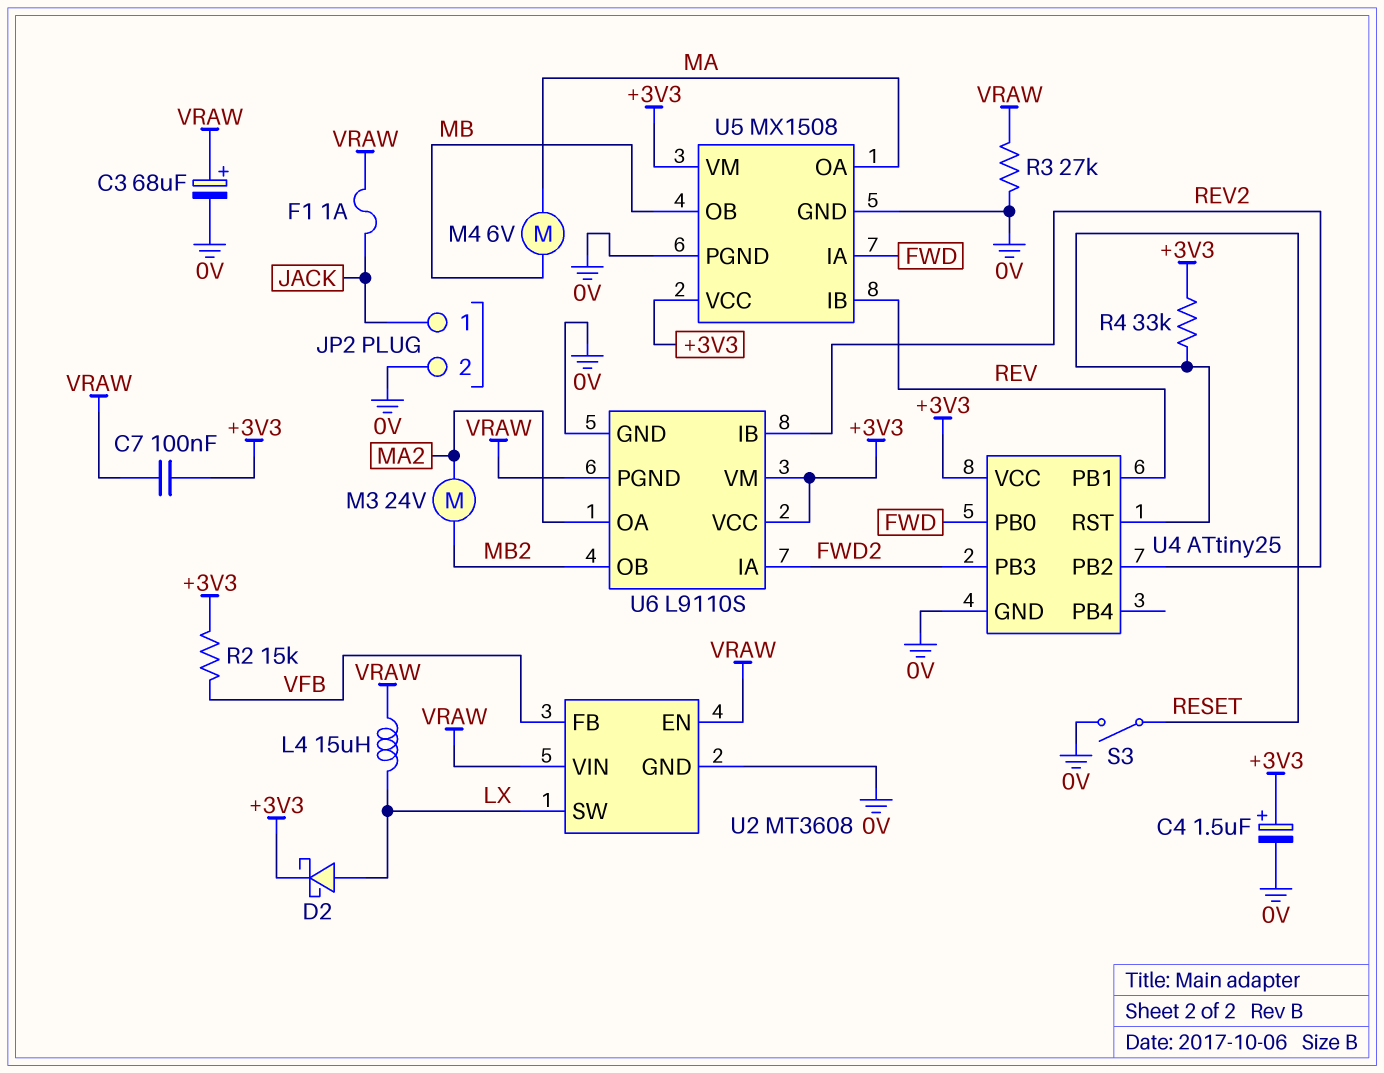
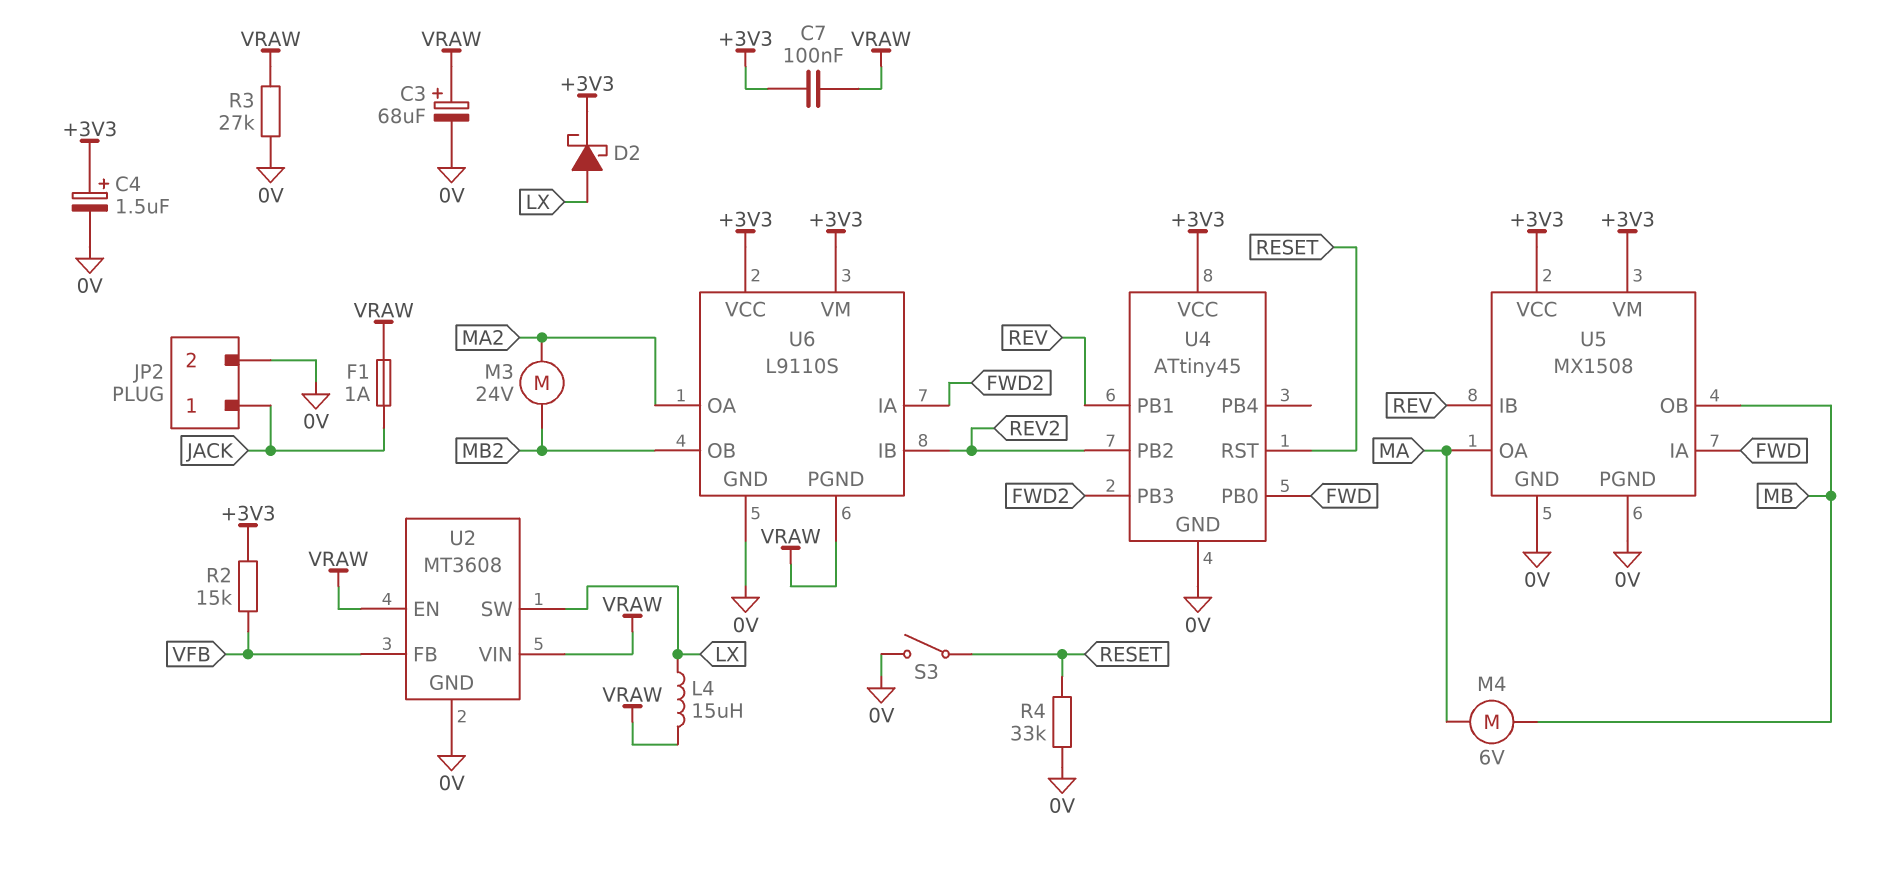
R4: 33k (+3V3, RESET) -> 33k (0V, RESET)
U4: ATtiny25 -> ATtiny45

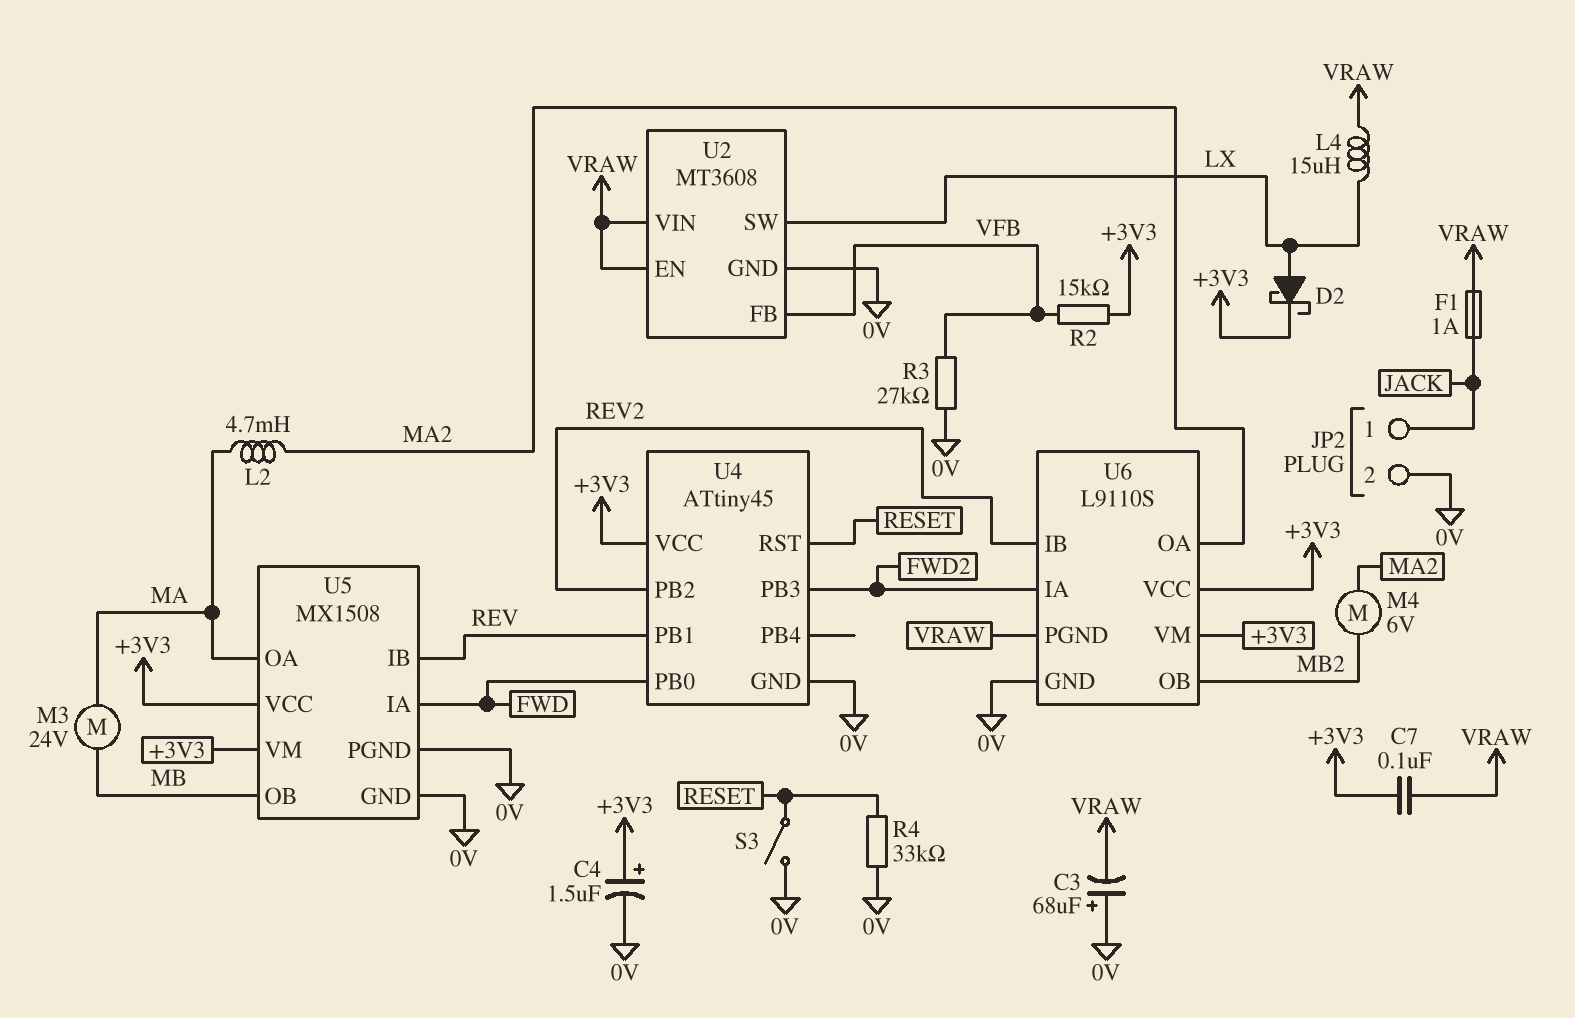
C3: 68uF (plus VRAW, minus 0V) -> 68uF (plus 0V, minus VRAW)
L2: none -> 4.7mH (MA, MA2)
M3: motor 24V (MA2, MB2) -> motor 24V (MA, MB)
M4: motor 6V (MA, MB) -> motor 6V (MA2, MB2)
R3: 27k (0V, VRAW) -> 27k (0V, VFB)

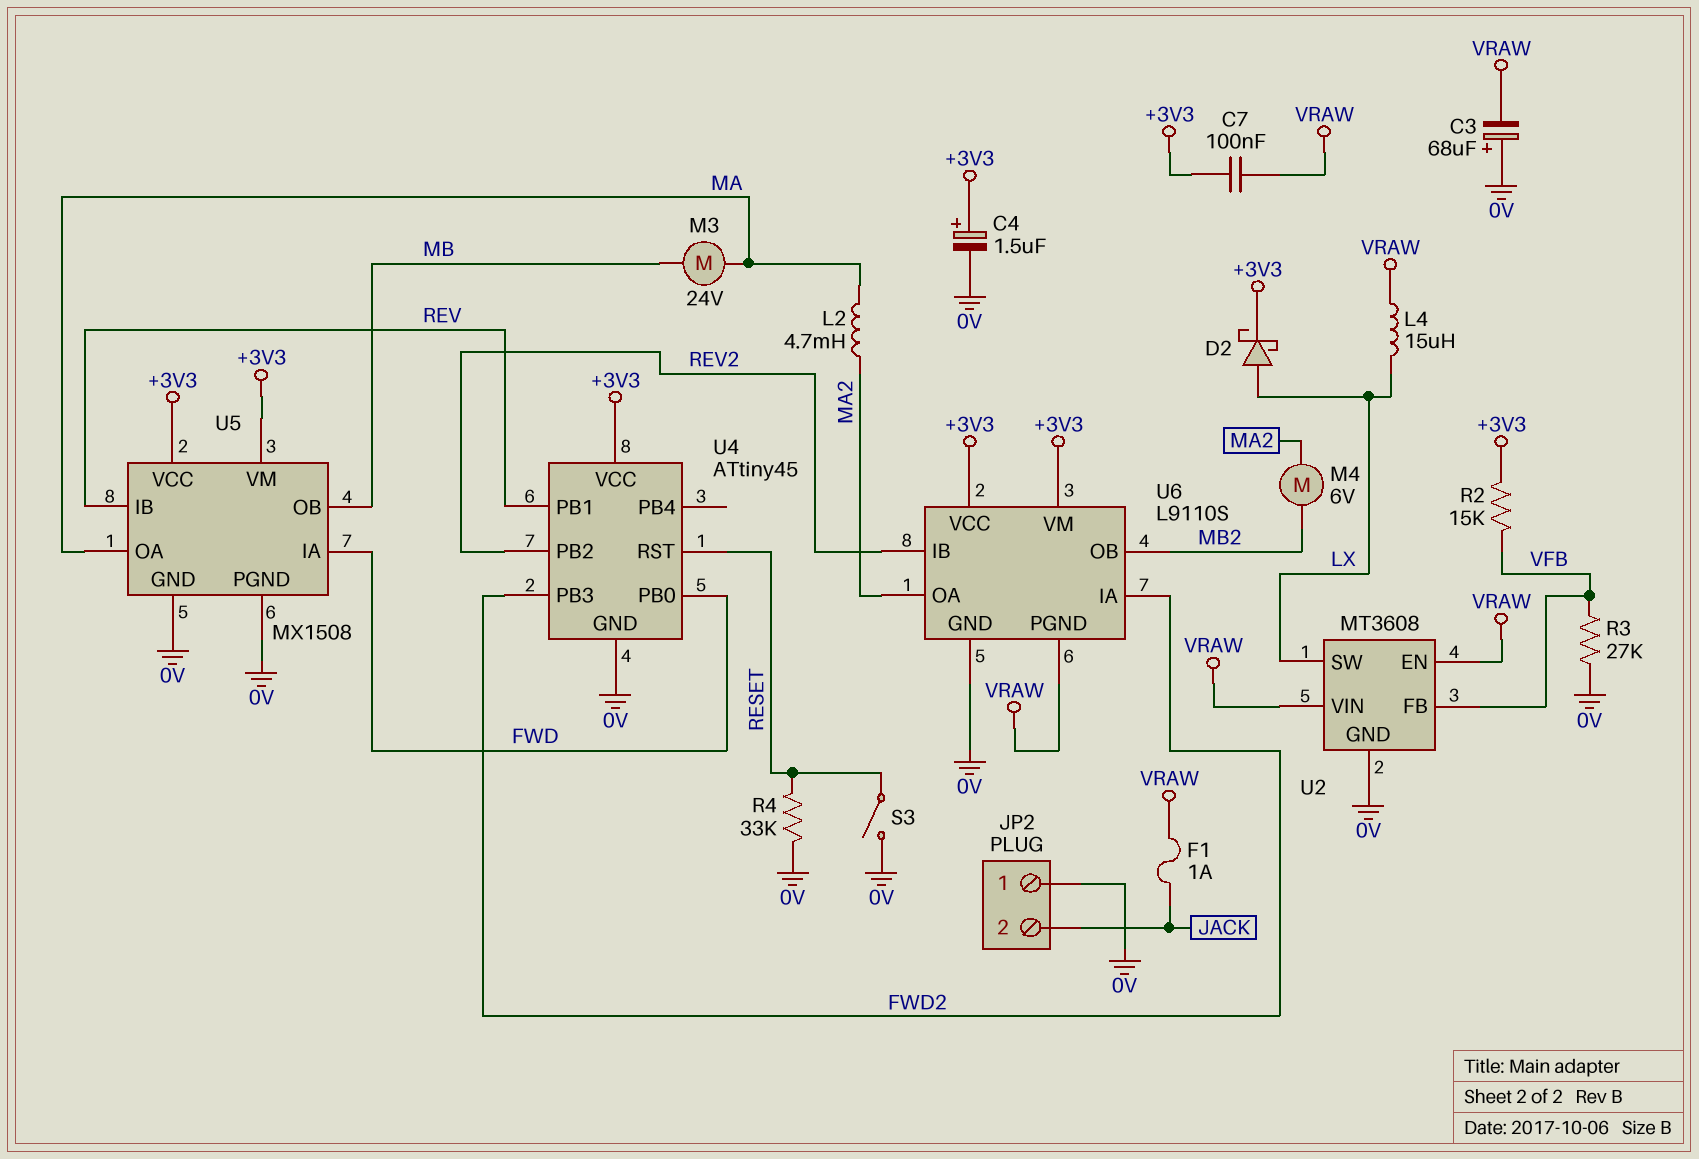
JP2 pin 1: JACK -> 0V
JP2 pin 2: 0V -> JACK

